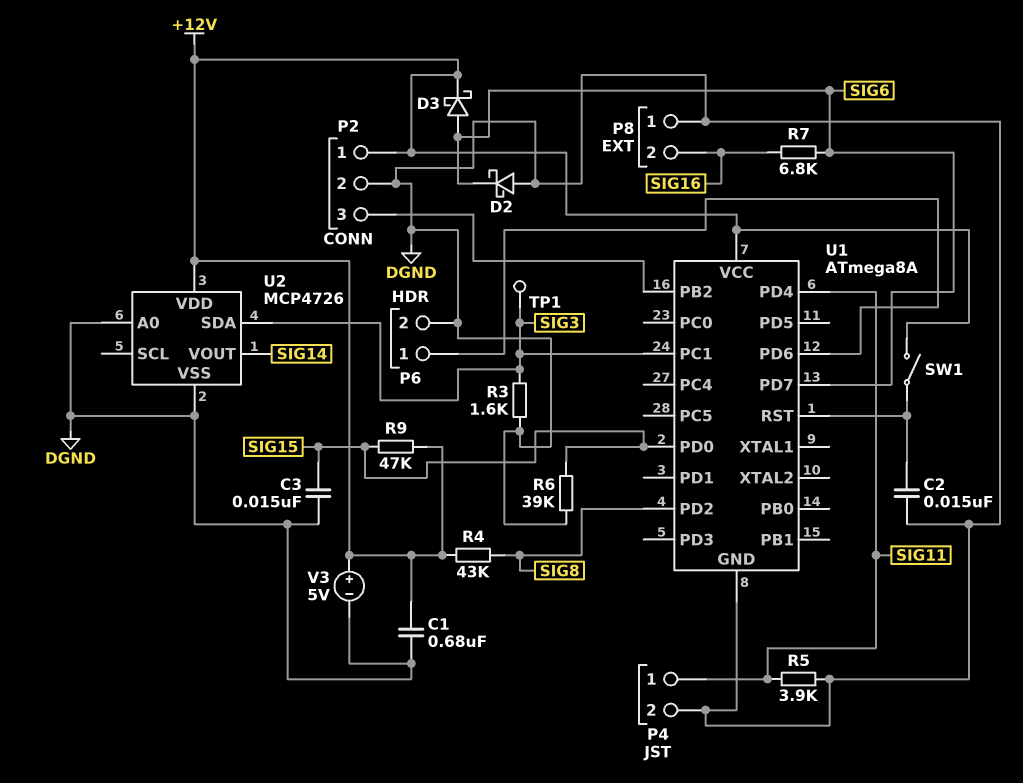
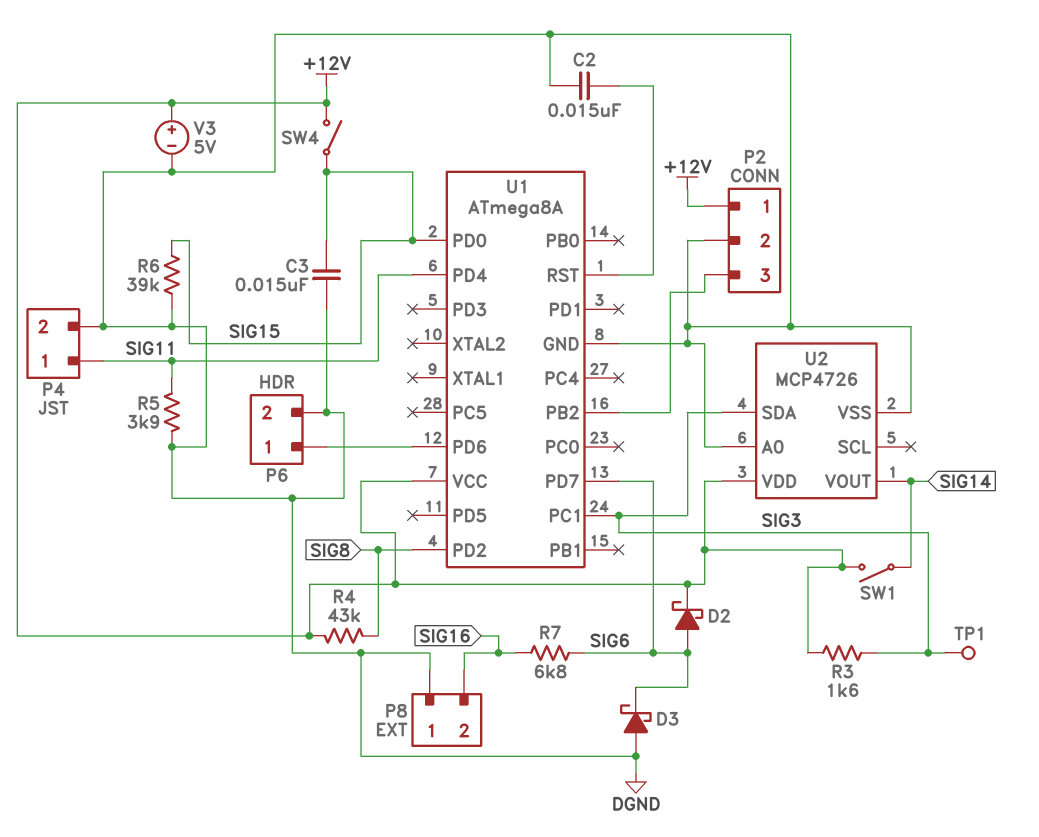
C1: 680nF (+12V, DGND) -> none
D2: schottky (A DGND, K SIG6) -> schottky (A SIG6, K +12V)
D3: schottky (A SIG6, K +12V) -> schottky (A DGND, K SIG6)
R3: 1.6k (DGND, SIG3) -> 1.6k (+12V, SIG3)
R9: 47k (+12V, SIG15) -> none
SW1: switch (+12V, U1/RST) -> switch (+12V, SIG14)
SW4: none -> switch (+12V, SIG15)

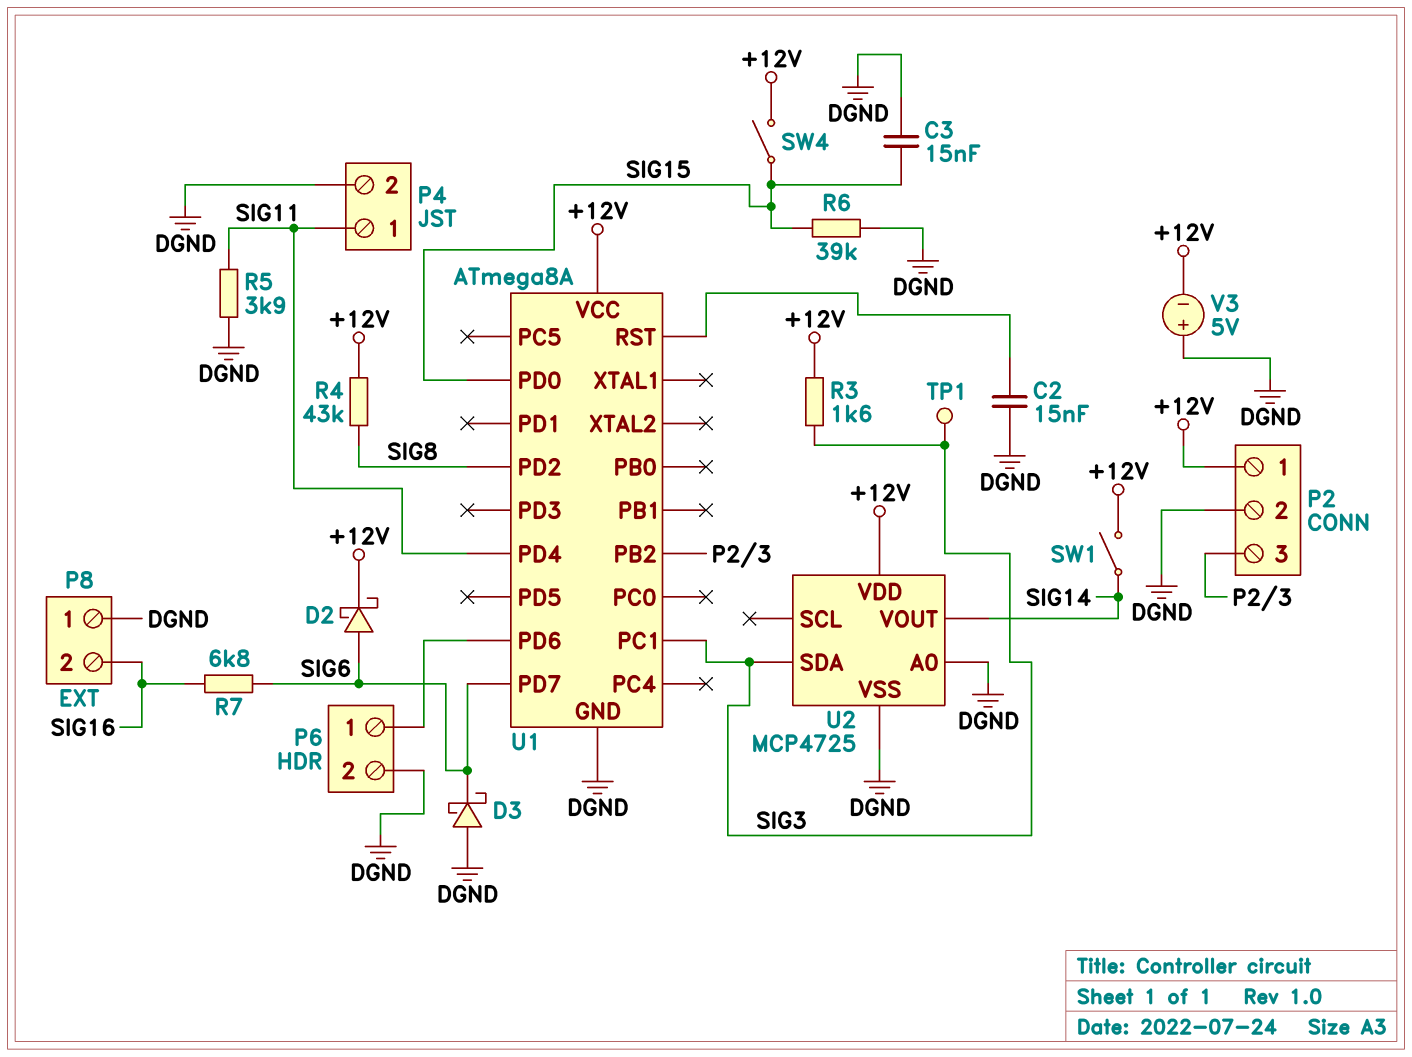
U2: MCP4726 -> MCP4725
V3: 5V (plus +12V, minus DGND) -> 5V (plus DGND, minus +12V)

